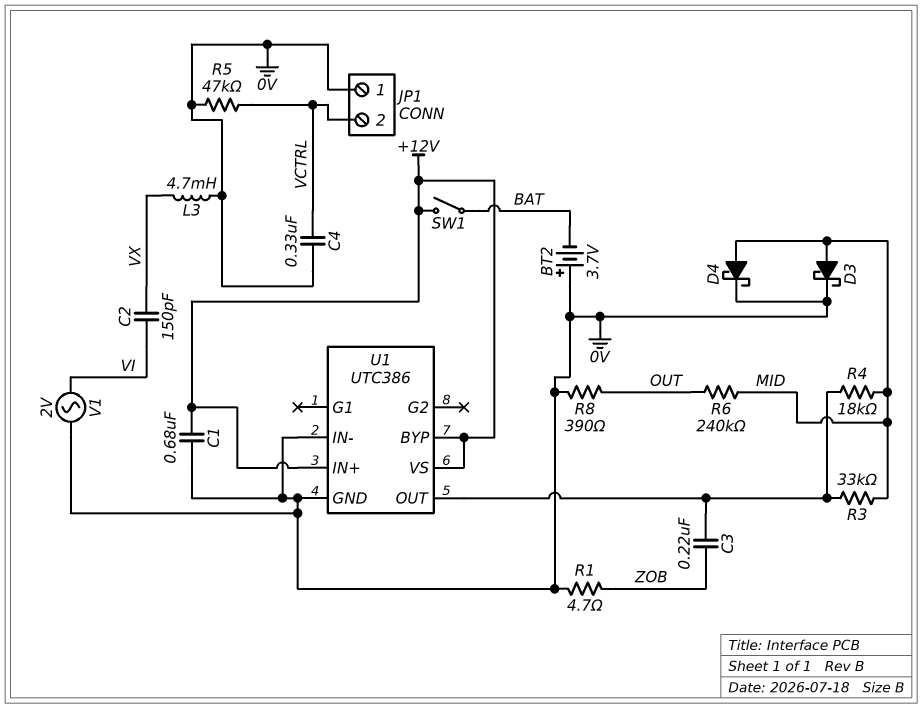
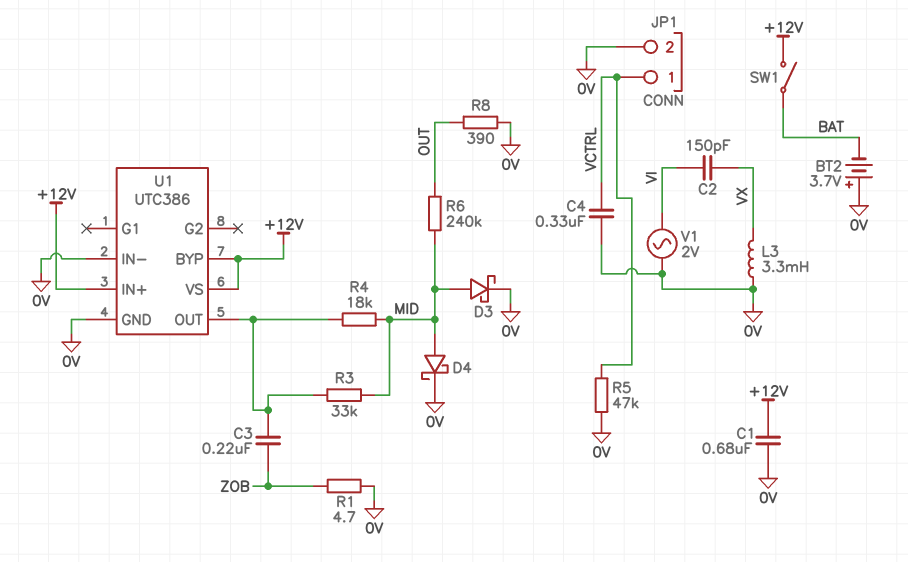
JP1 pin 1: 0V -> VCTRL
JP1 pin 2: VCTRL -> 0V
L3: 4.7mH (0V, VX) -> 3.3mH (0V, VX)

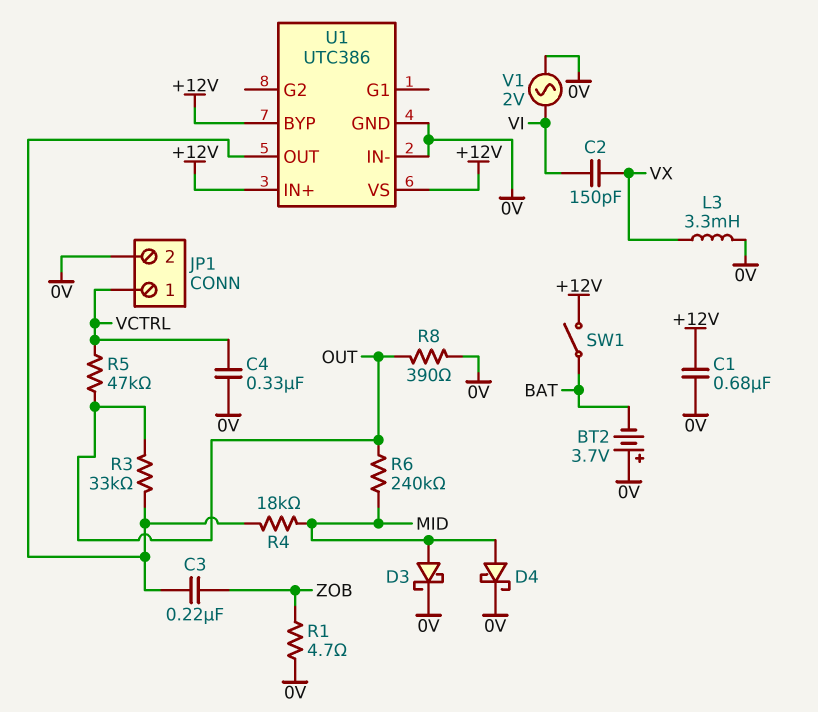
R3: 33k (MID, U1/OUT) -> 33k (OUT, U1/OUT)
R5: 47k (0V, VCTRL) -> 47k (OUT, VCTRL)

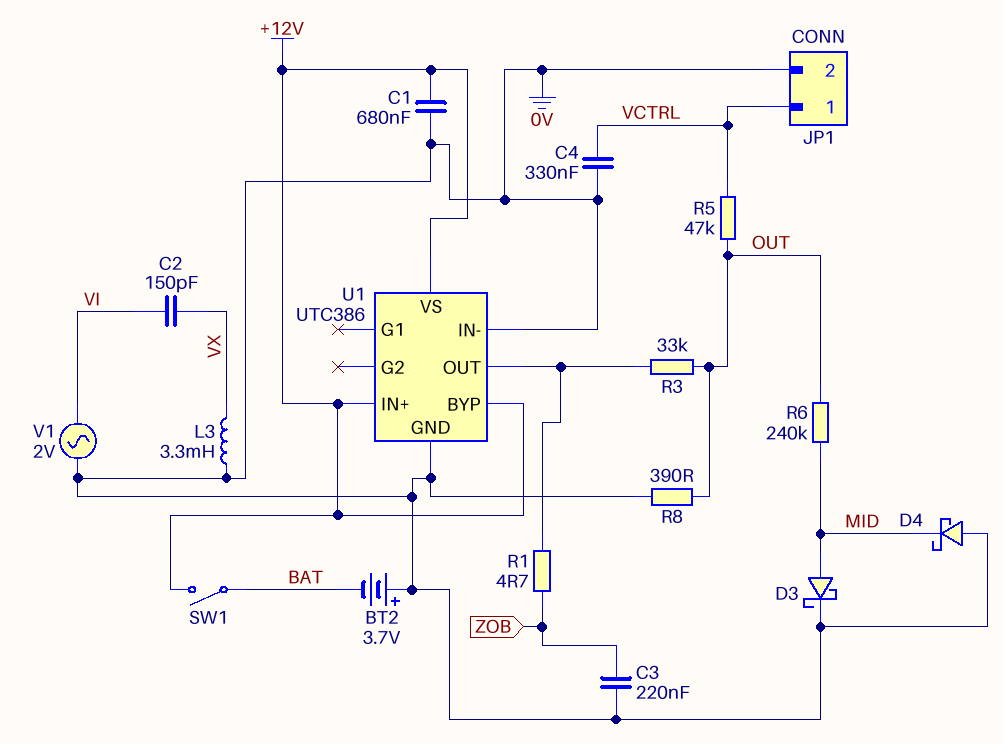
C3: 220nF (U1/OUT, ZOB) -> 220nF (0V, ZOB)
D4: schottky (A MID, K 0V) -> schottky (A 0V, K MID)
R1: 4.7 (0V, ZOB) -> 4.7 (U1/OUT, ZOB)
R4: 18k (MID, U1/OUT) -> none

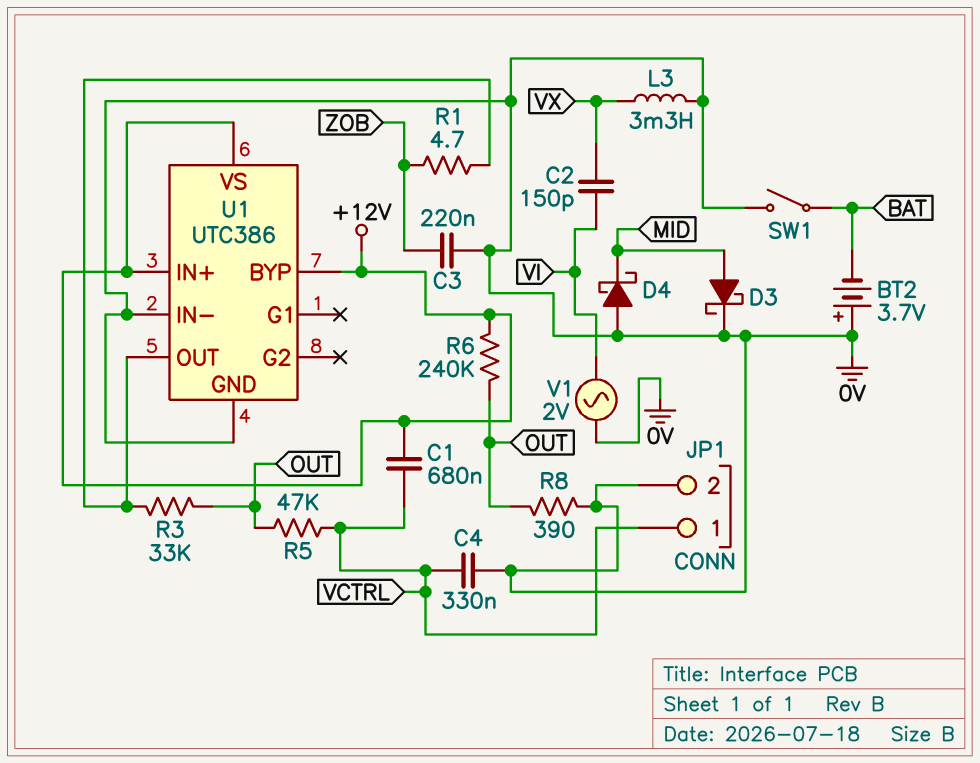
C1: 680nF (+12V, 0V) -> 680nF (+12V, VCTRL)
R6: 240k (MID, OUT) -> 240k (+12V, OUT)
SW1: switch (+12V, BAT) -> switch (0V, BAT)

